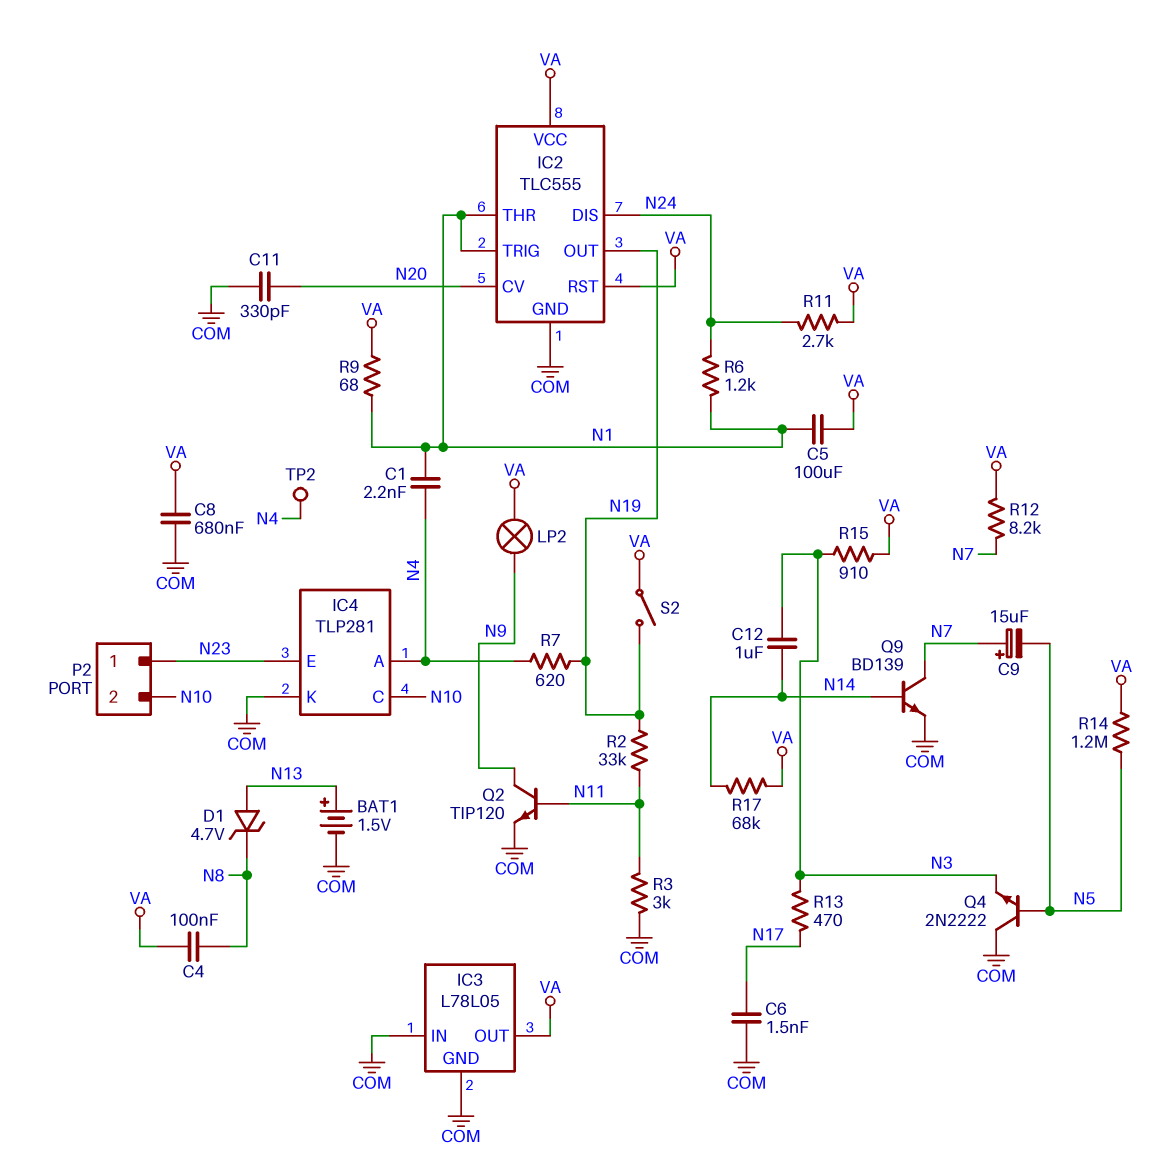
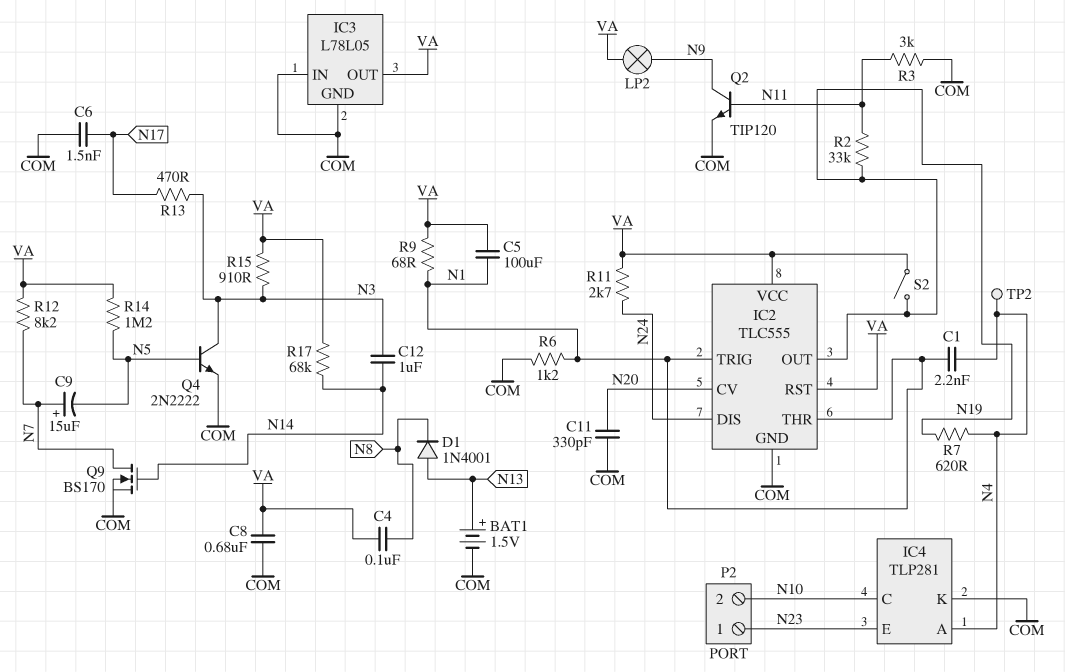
D1: zener 4.7V (A N13, K N8) -> diode 1N4001 (A N13, K N8)
Q4: NPN 2N2222 (B N5, C COM, E N3) -> NPN 2N2222 (B N5, C N3, E COM)
Q9: NPN BD139 (B N14, C N7, E COM) -> NMOS BS170 (G N14, D N7, S COM)
R6: 1.2k (N1, N24) -> 1.2k (COM, N1)

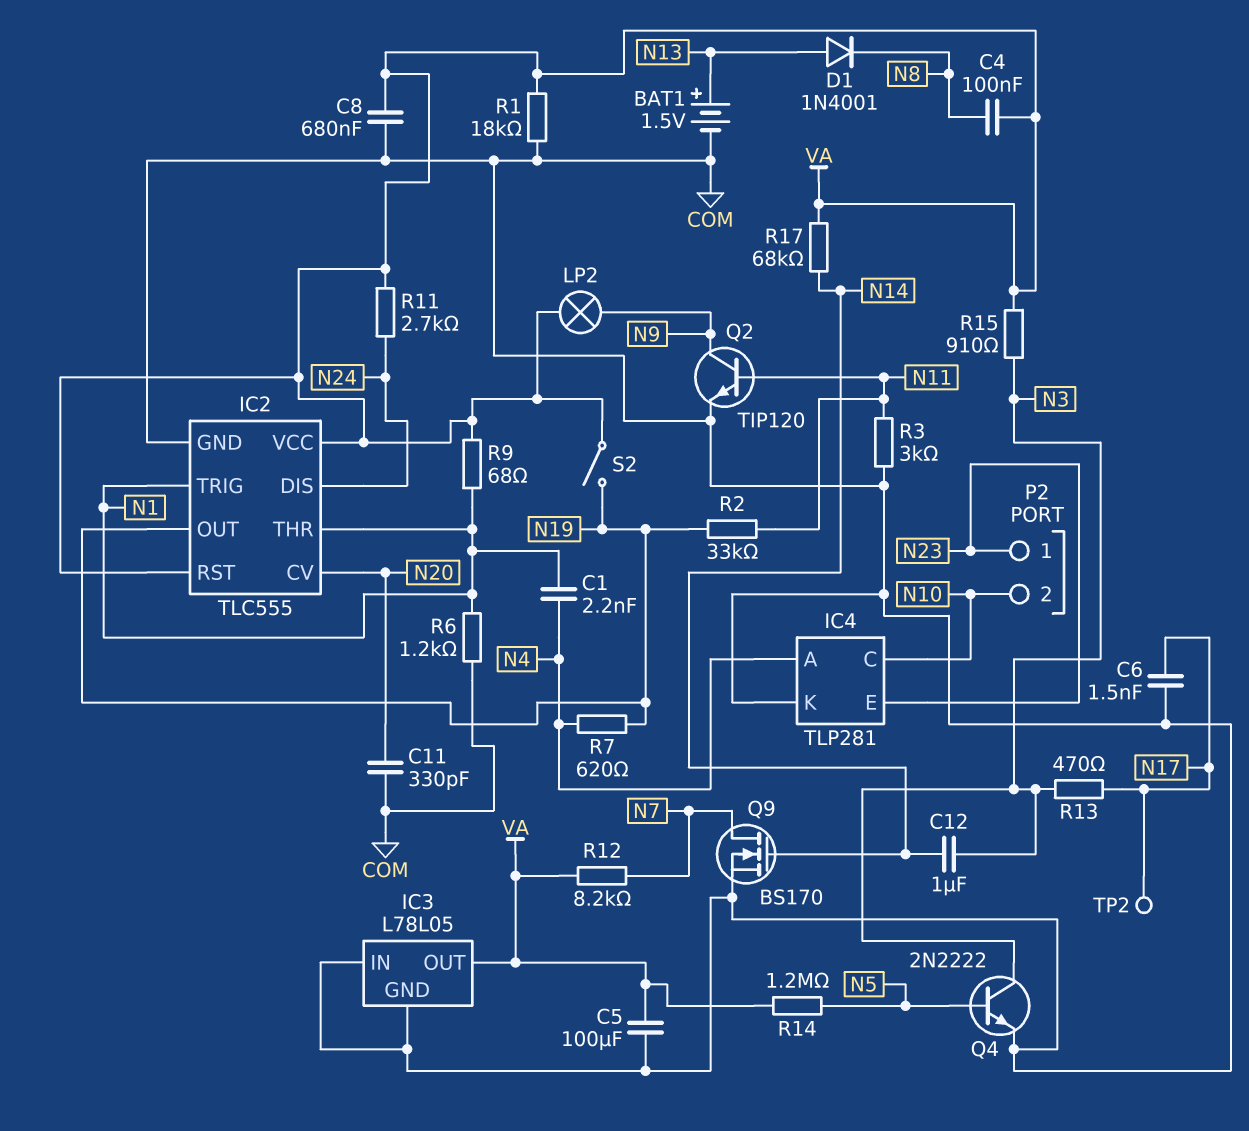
C5: 100uF (N1, VA) -> 100uF (COM, VA)
C9: 15uF (plus N7, minus N5) -> none
R1: none -> 18k (COM, VA)
TP2: test point (N4) -> test point (N17)

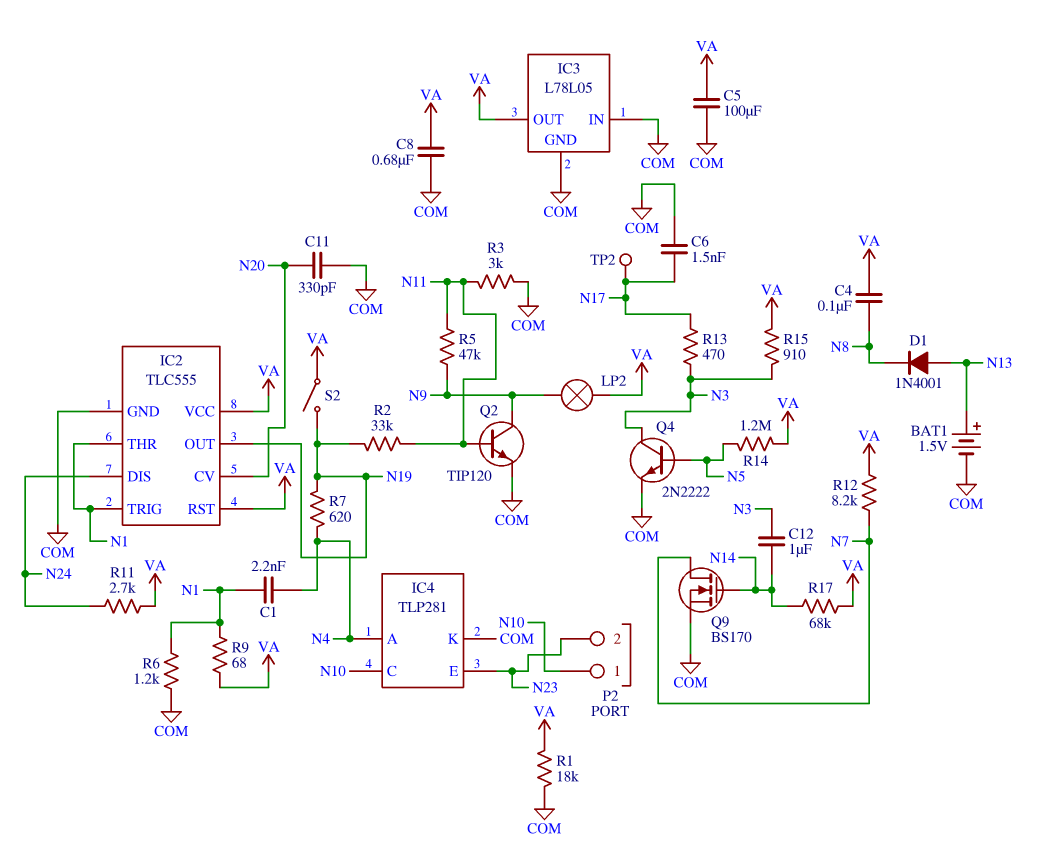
P2 pin 1: N23 -> N10
P2 pin 2: N10 -> N23
R5: none -> 47k (N9, N11)

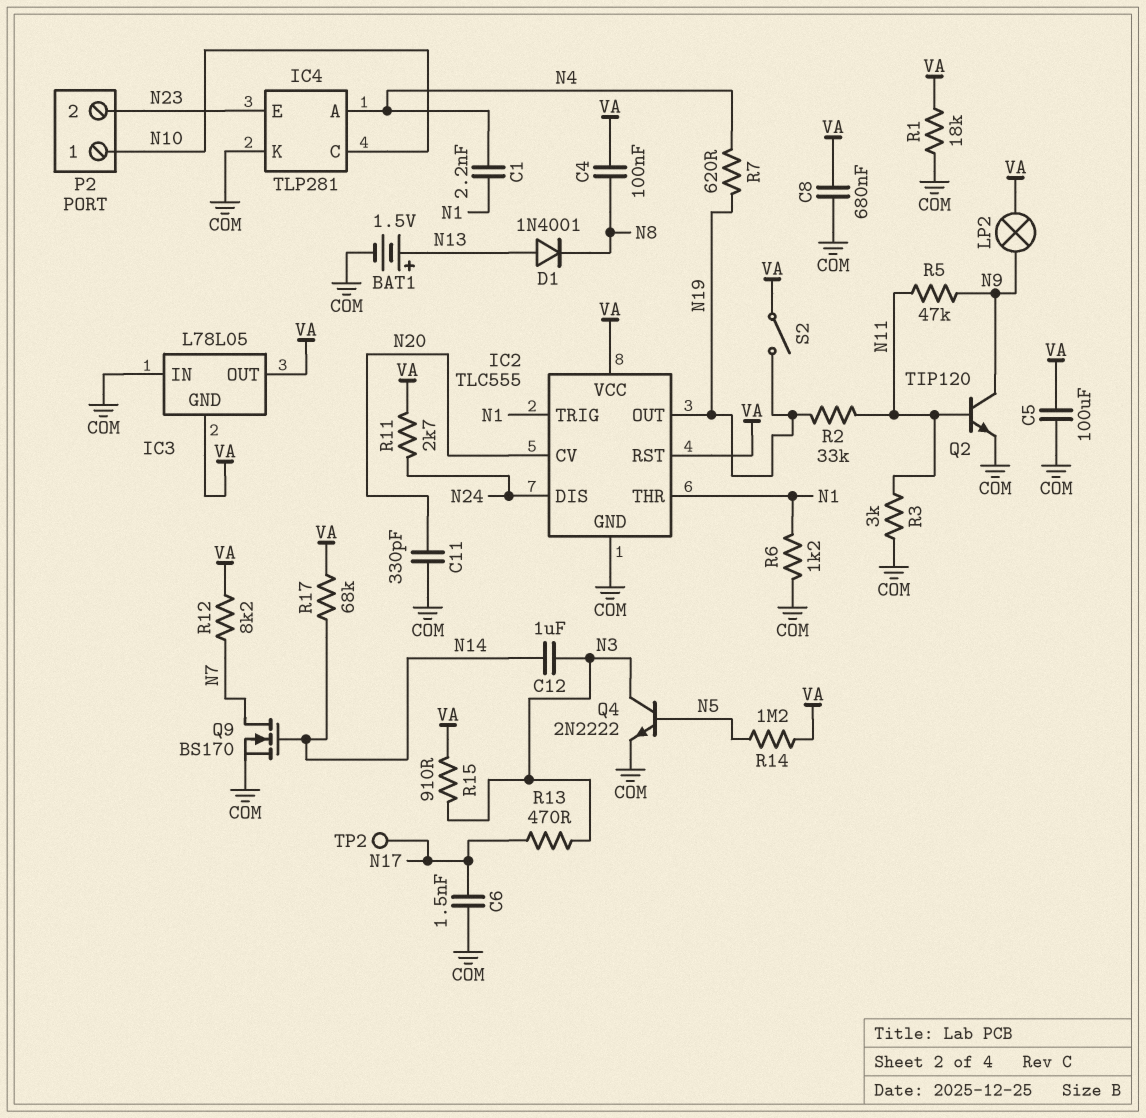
IC3 pin GND: COM -> VA
R9: 68 (N1, VA) -> none

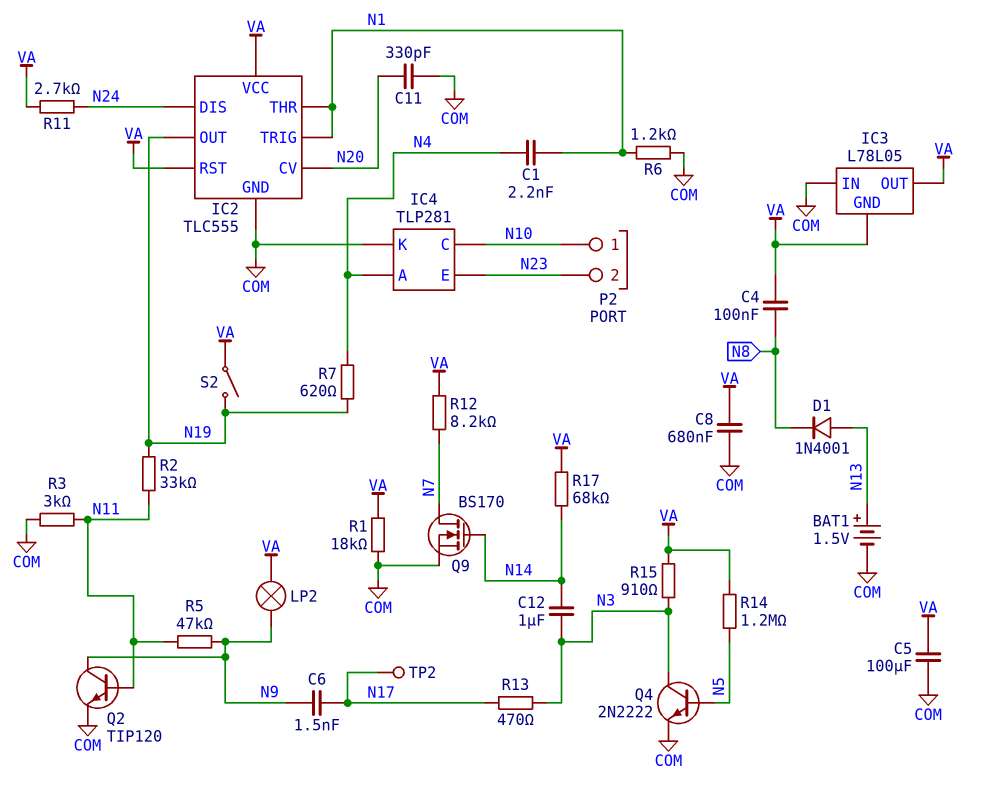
C6: 1.5nF (COM, N17) -> 1.5nF (N9, N17)

